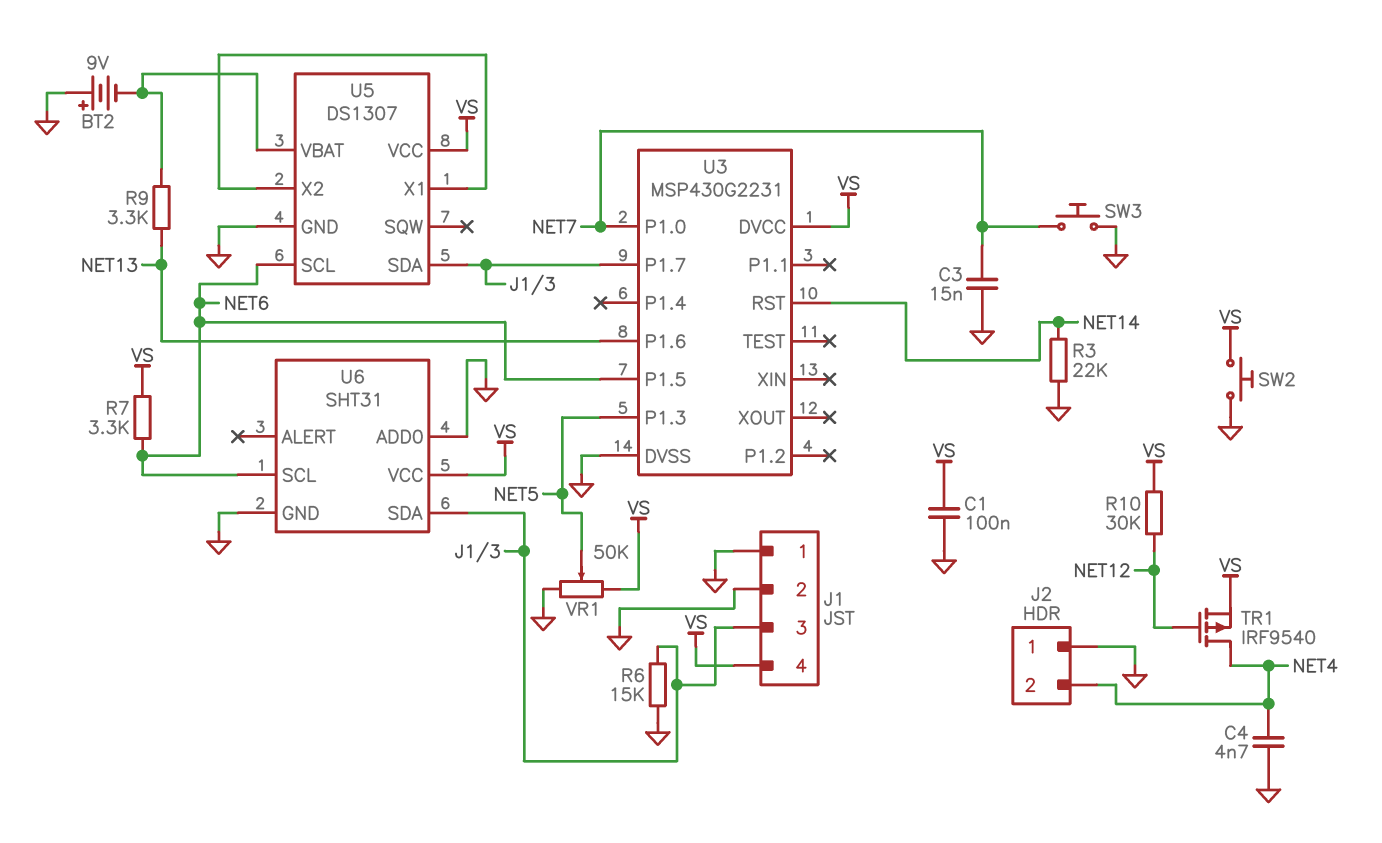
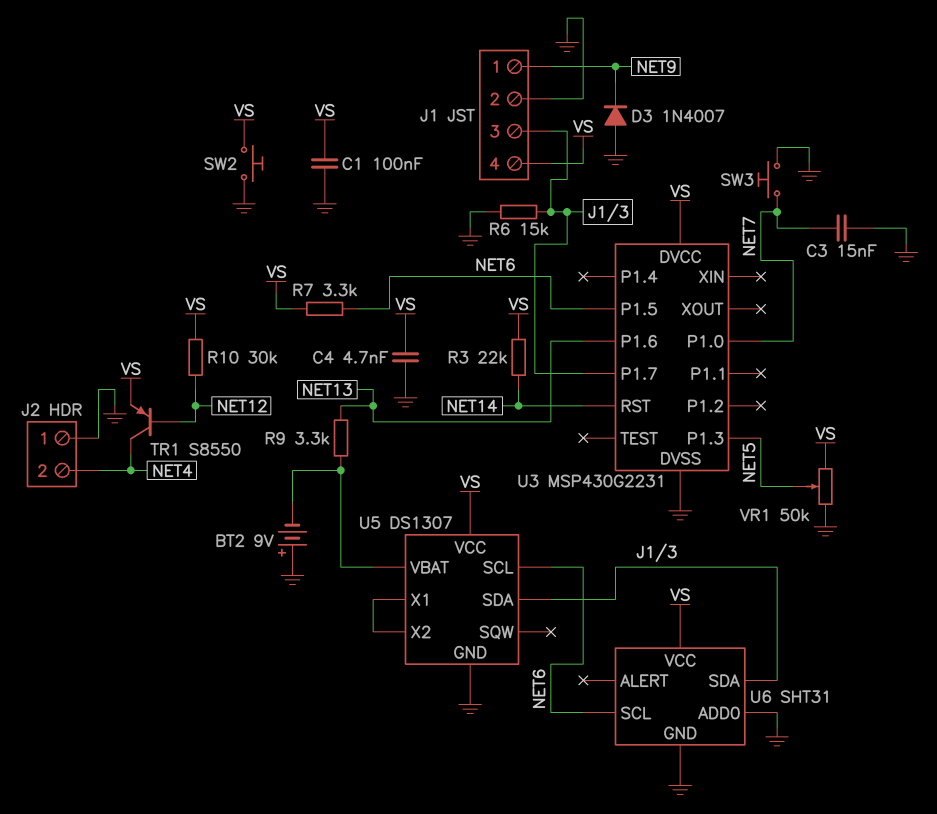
C4: 4.7nF (GND, NET4) -> 4.7nF (GND, VS)
D3: none -> diode 1N4007 (A GND, K NET9)
J1 pin 1: GND -> NET9
R3: 22k (GND, NET14) -> 22k (NET14, VS)
TR1: PMOS IRF9540 (G NET12, D NET4, S VS) -> PNP S8550 (B NET12, C NET4, E VS)

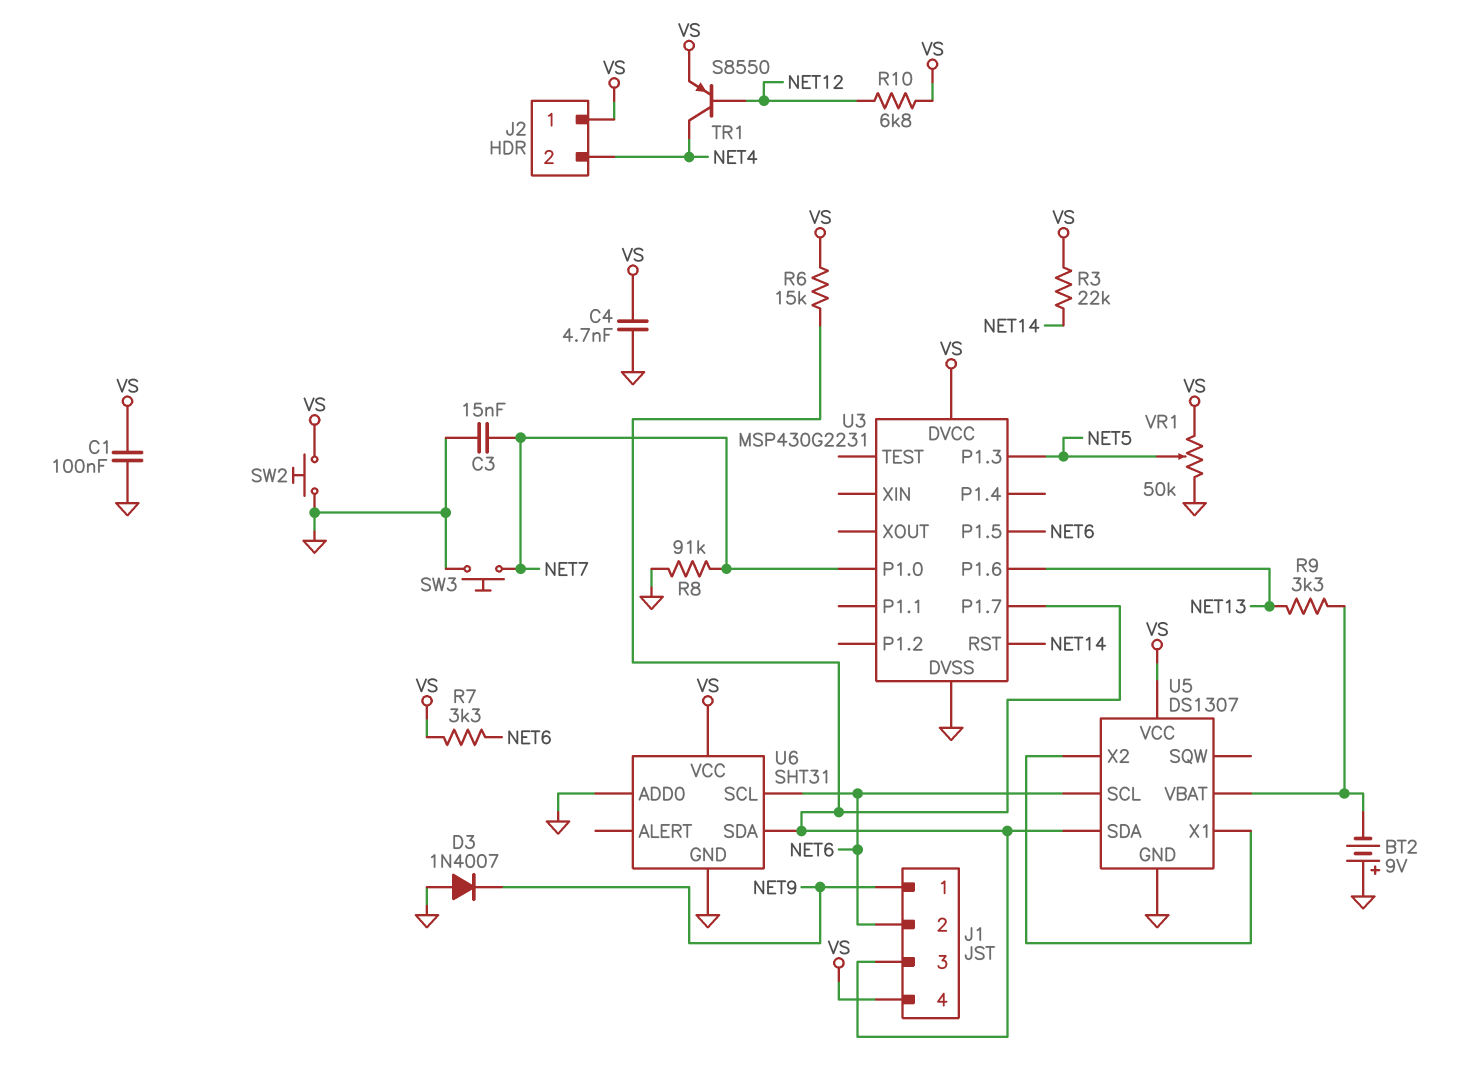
J1 pin 2: GND -> NET6
J2 pin 1: GND -> VS
R6: 15k (GND, J1/3) -> 15k (J1/3, VS)
R8: none -> 91k (GND, NET7)
R10: 30k (NET12, VS) -> 6.8k (NET12, VS)

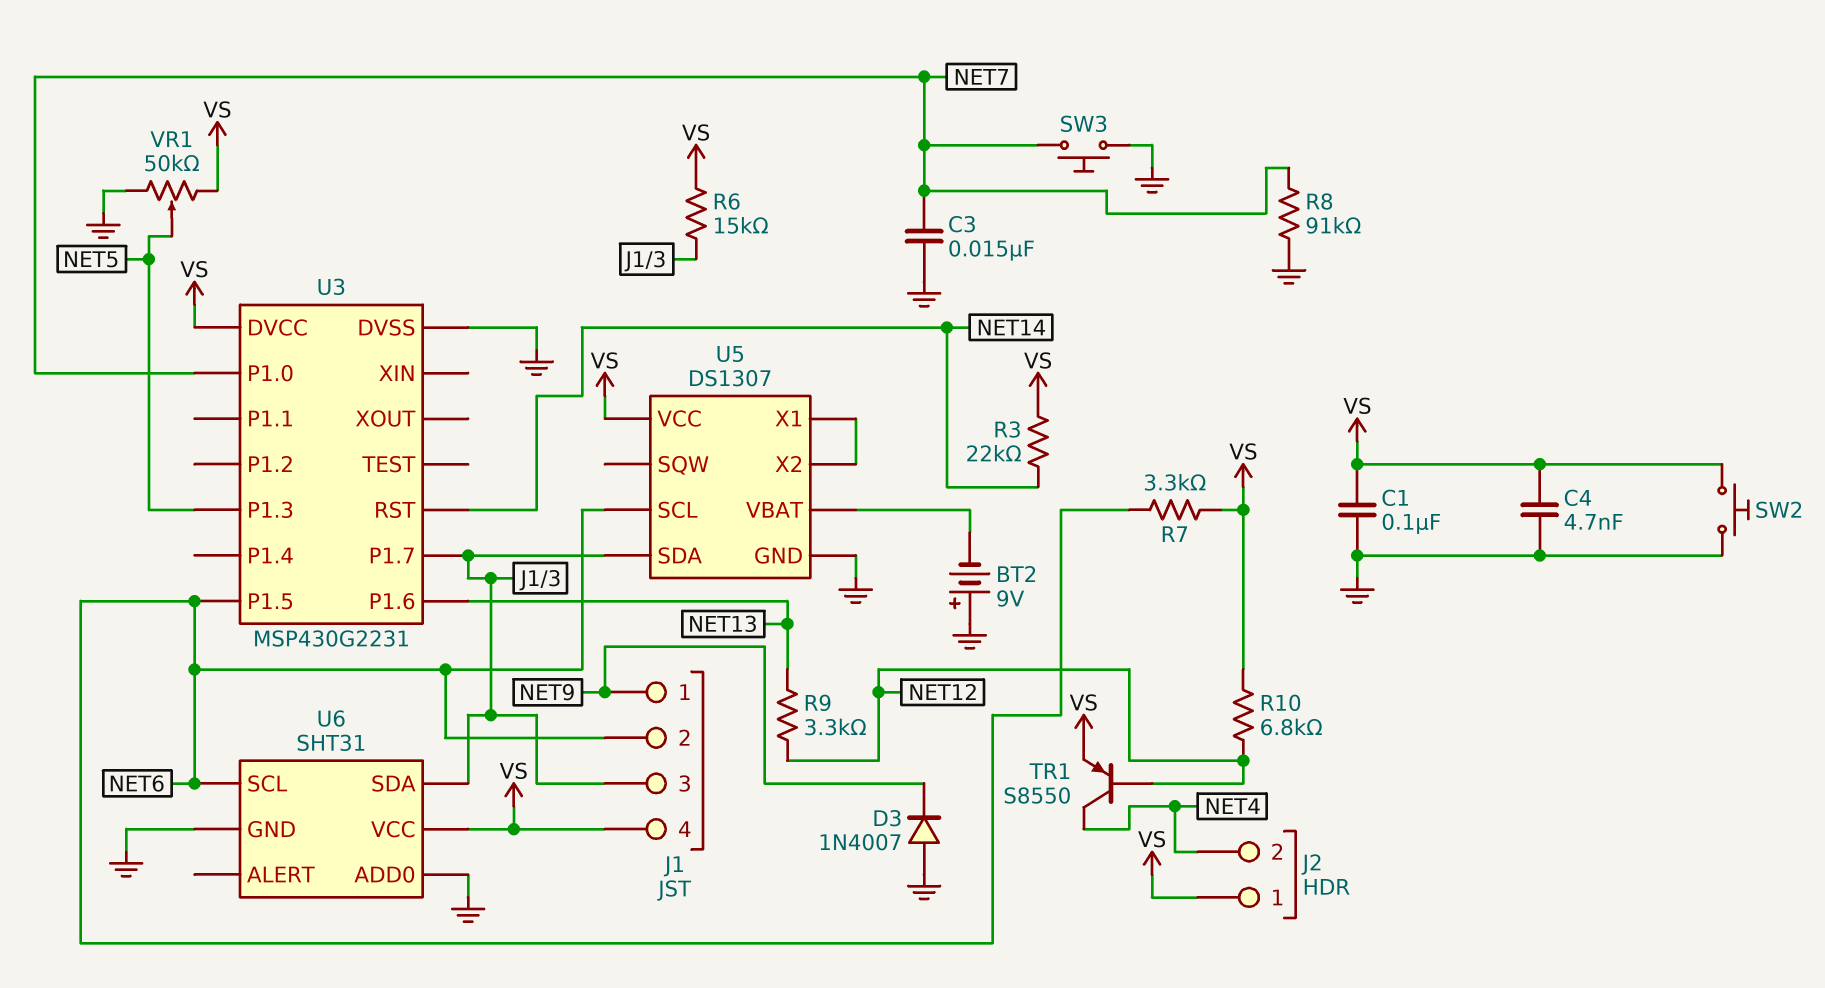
R9: 3.3k (NET13, U5/VBAT) -> 3.3k (NET12, NET13)

